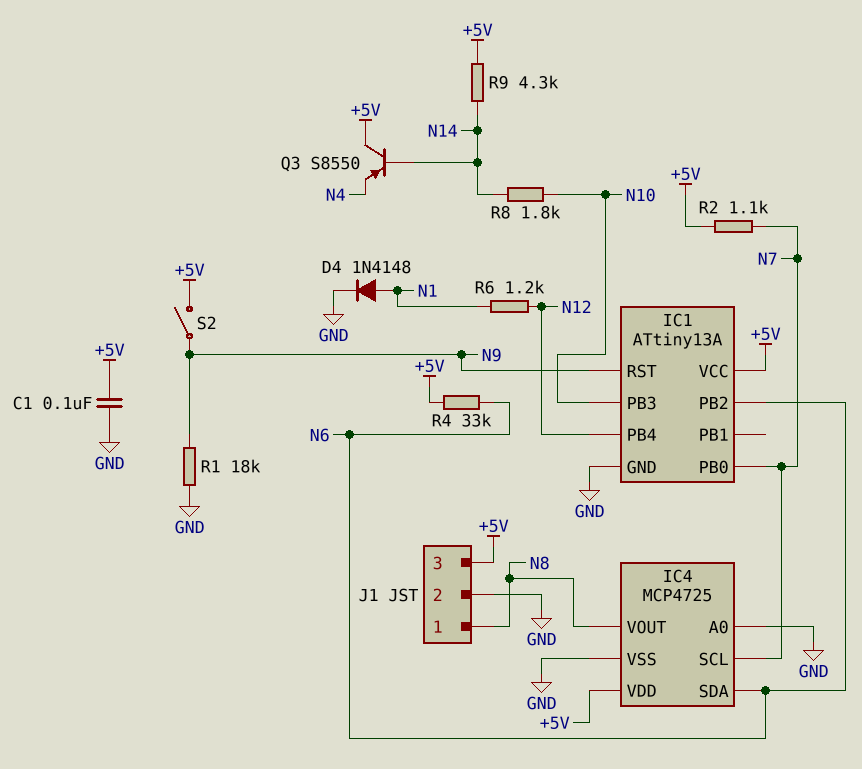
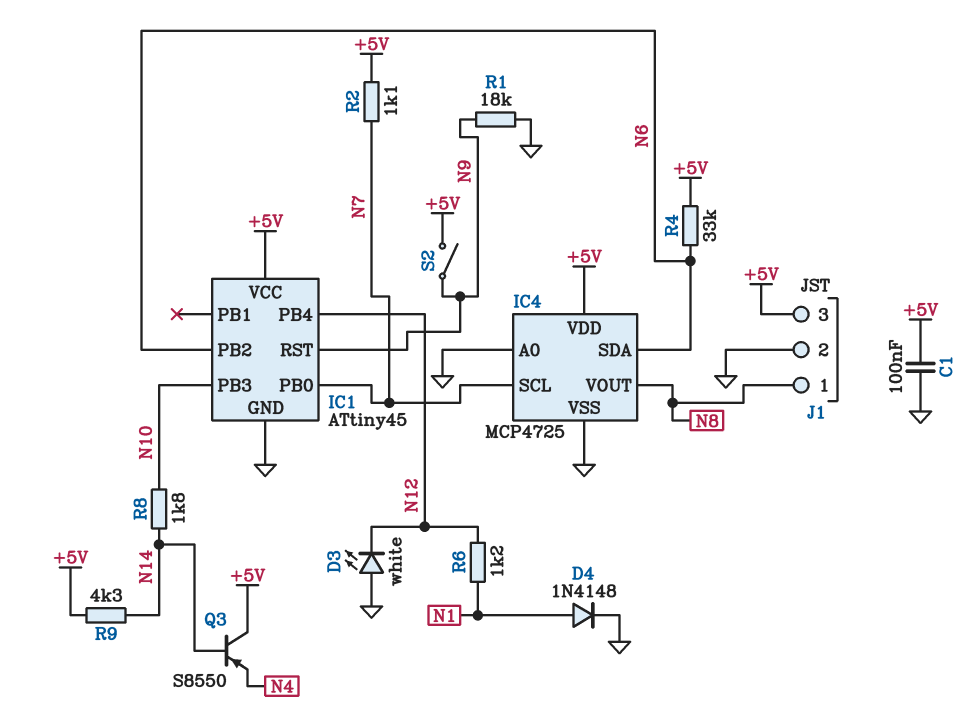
D3: none -> LED white (A GND, K N12)
IC1: ATtiny13A -> ATtiny45

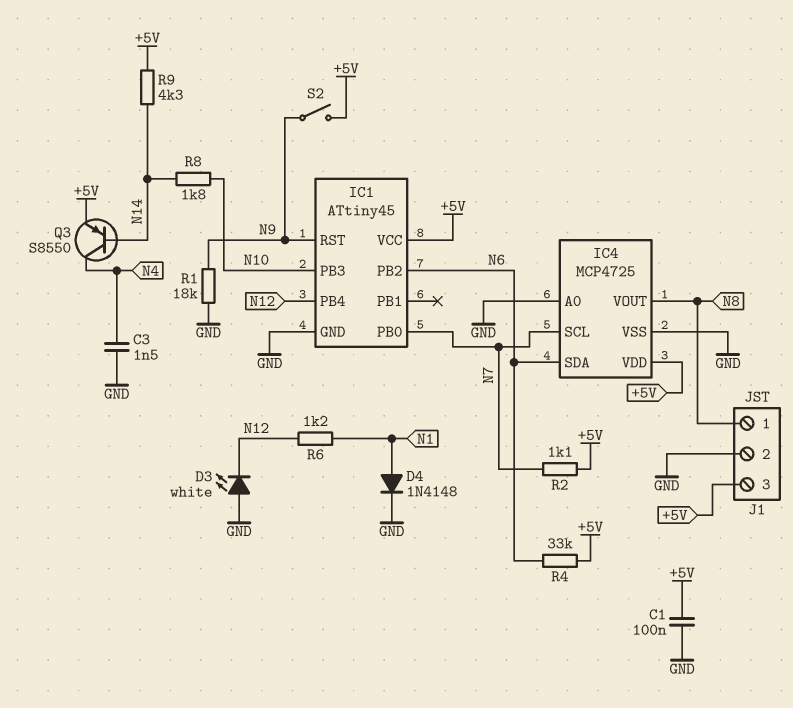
C3: none -> 1.5nF (GND, N4)
Q3: PNP S8550 (B N14, C +5V, E N4) -> PNP S8550 (B N14, C N4, E +5V)

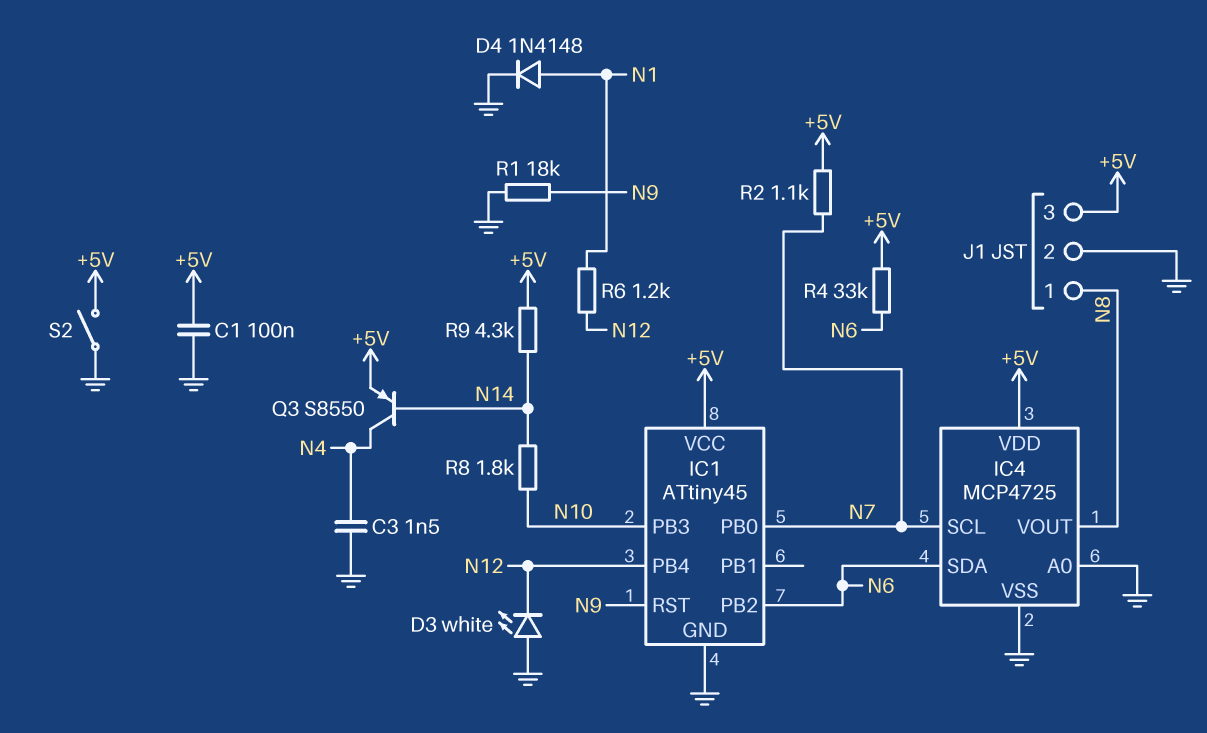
S2: switch (+5V, N9) -> switch (+5V, GND)

